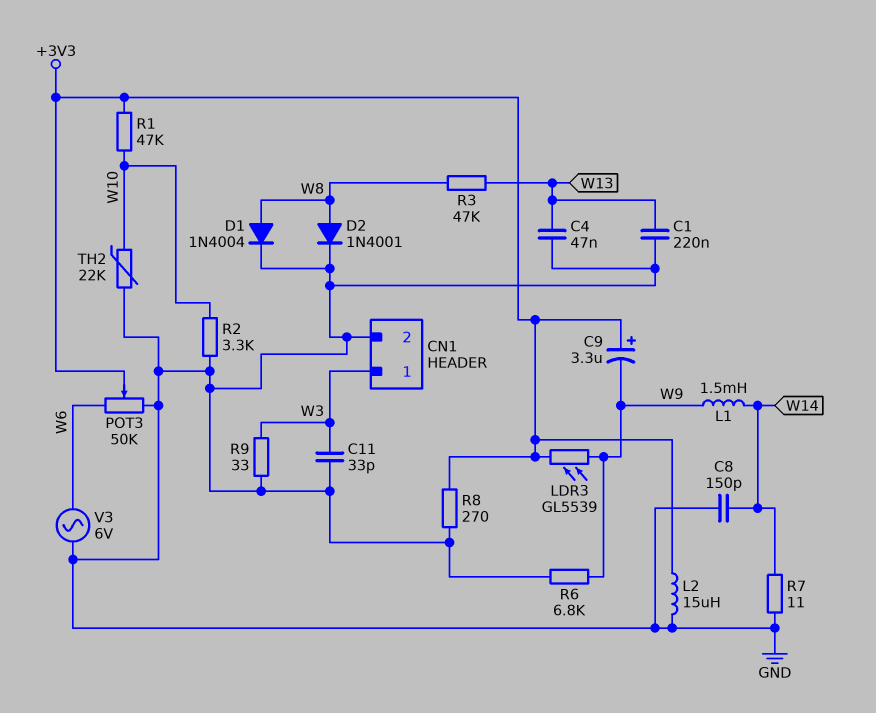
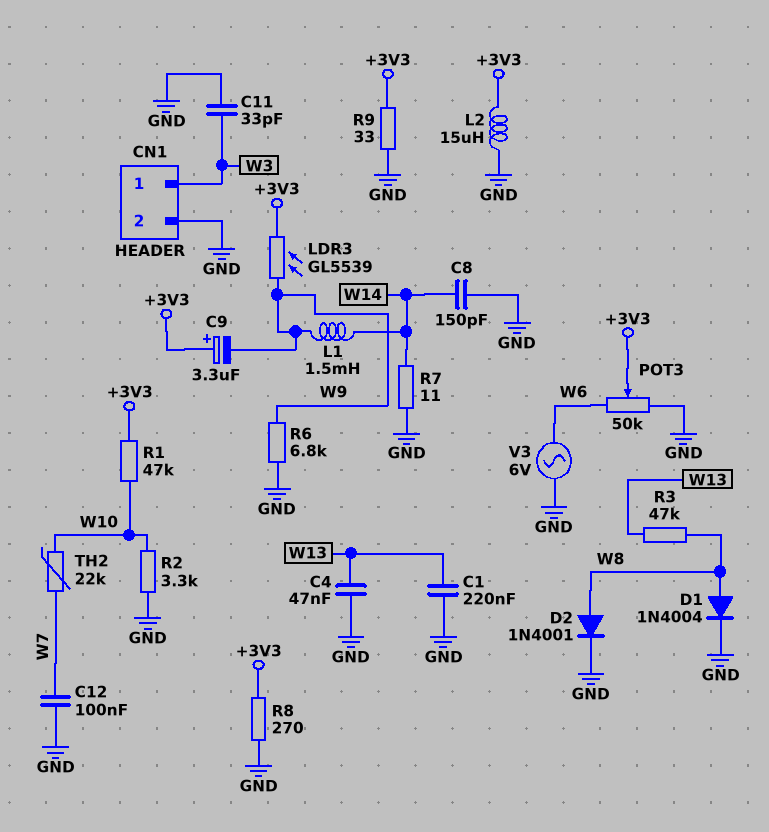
C12: none -> 100nF (GND, W7)
R9: 33 (GND, W3) -> 33 (+3V3, GND)
TH2: 22k (GND, W10) -> 22k (W7, W10)

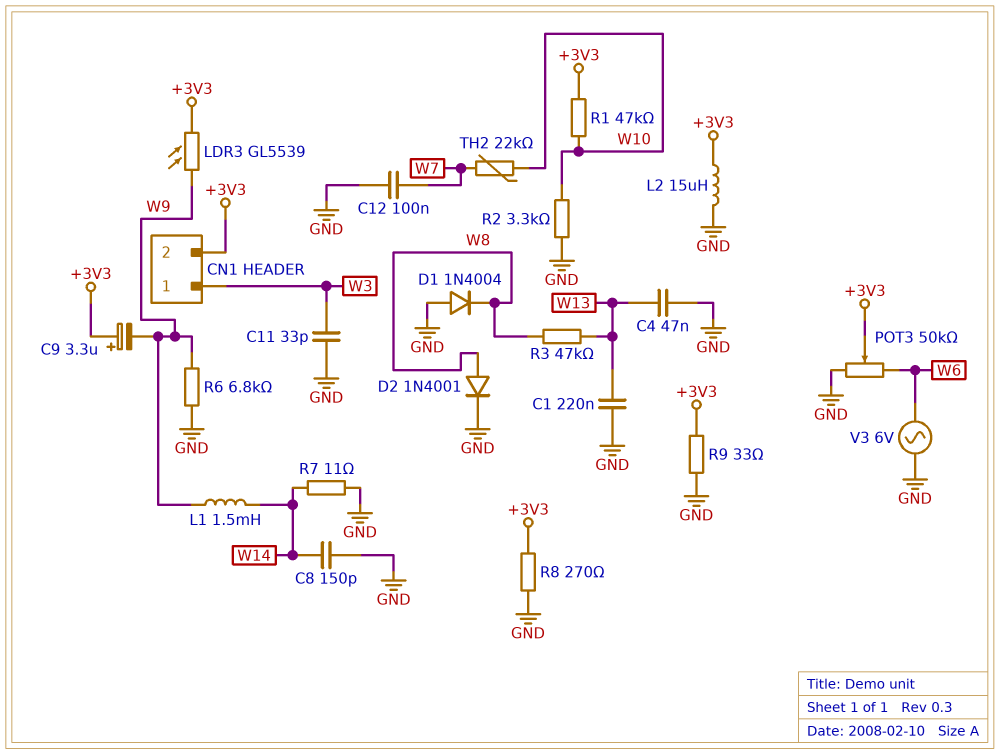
CN1 pin 2: GND -> +3V3
D1: diode 1N4004 (A W8, K GND) -> diode 1N4004 (A GND, K W8)

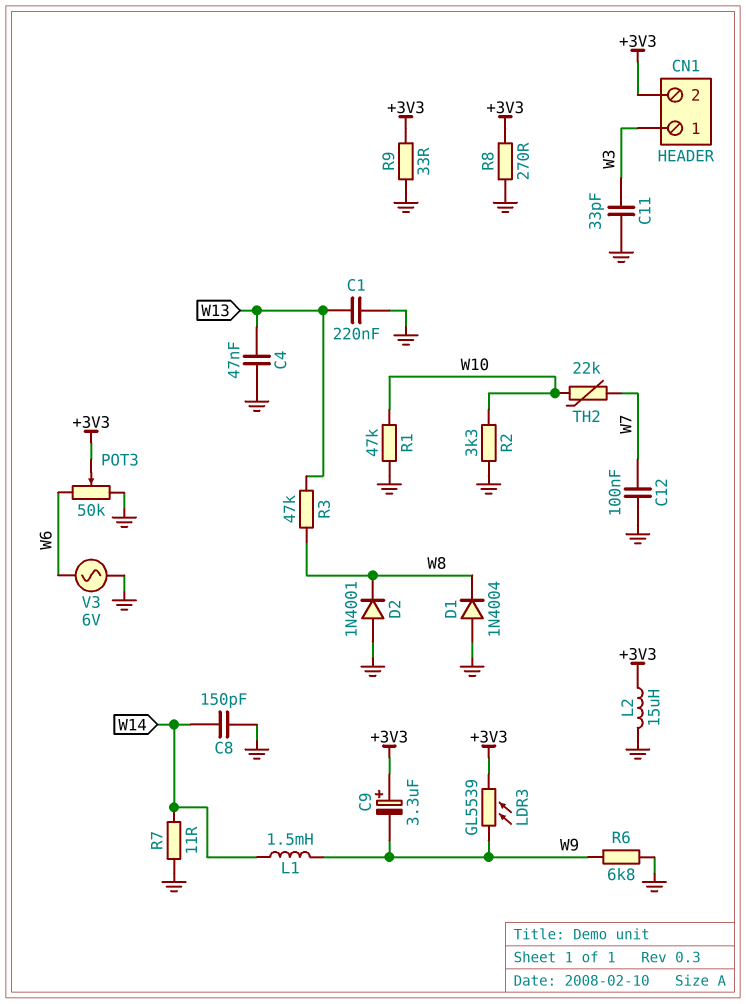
D2: diode 1N4001 (A W8, K GND) -> diode 1N4001 (A GND, K W8)
R1: 47k (+3V3, W10) -> 47k (GND, W10)

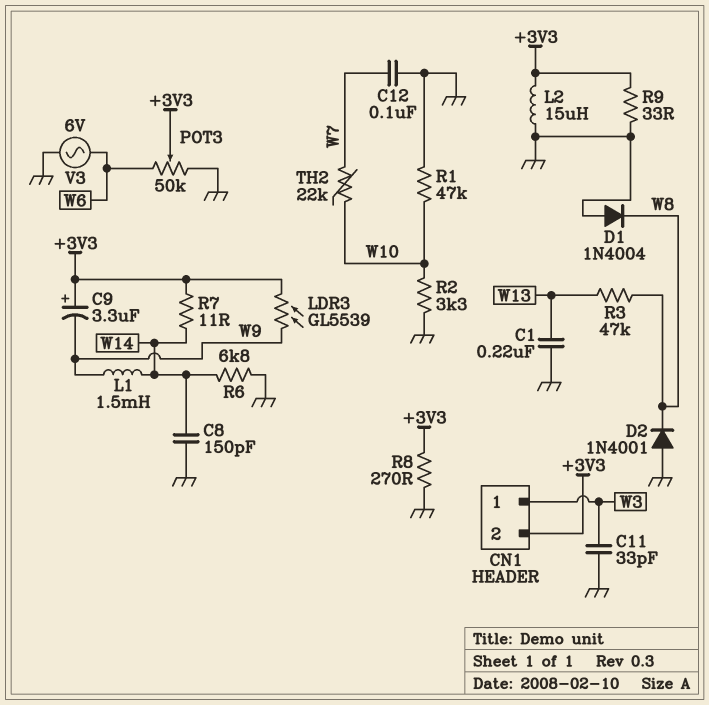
C4: 47nF (GND, W13) -> none
R6: 6.8k (GND, W9) -> 6.8k (GND, W14)
R7: 11 (GND, W14) -> 11 (+3V3, W14)

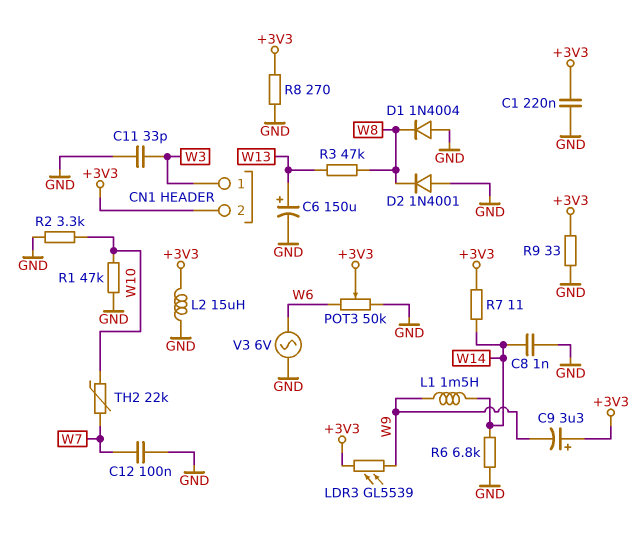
C1: 220nF (GND, W13) -> 220nF (+3V3, GND)
C6: none -> 150uF (plus W13, minus GND)
C8: 150pF (GND, W14) -> 1nF (GND, W14)

